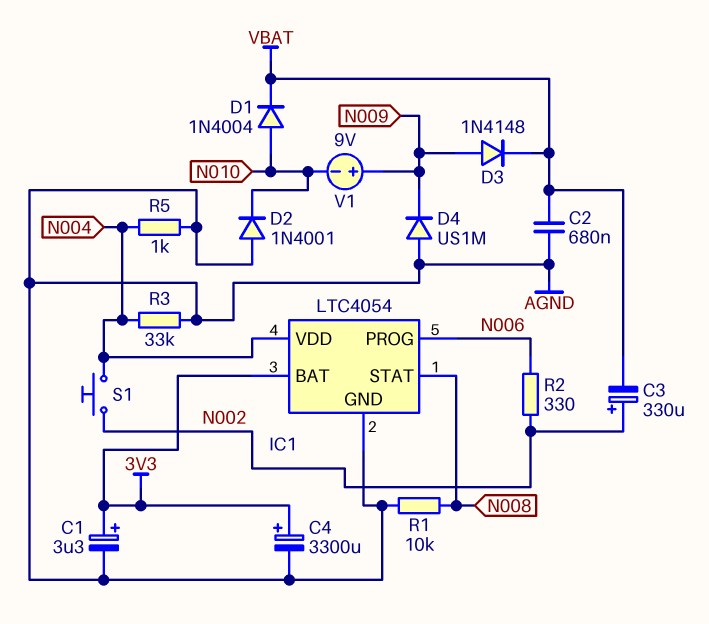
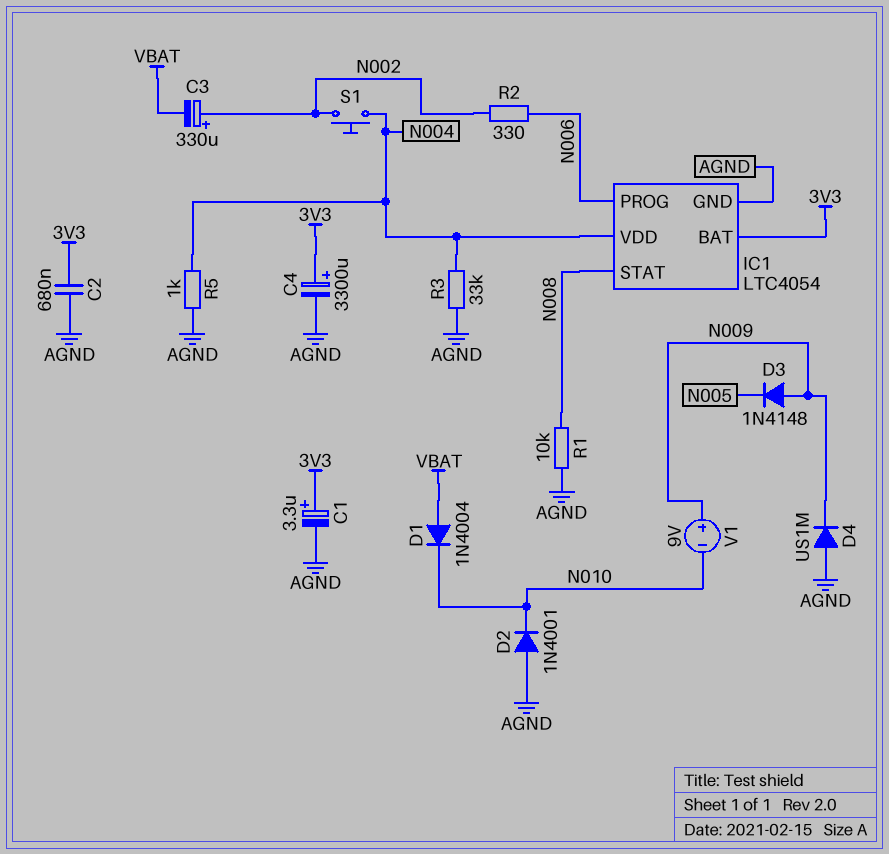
C2: 680nF (AGND, VBAT) -> 680nF (3V3, AGND)
D1: diode 1N4004 (A N010, K VBAT) -> diode 1N4004 (A VBAT, K N010)
D3: diode 1N4148 (A N009, K VBAT) -> diode 1N4148 (A N009, K N005)

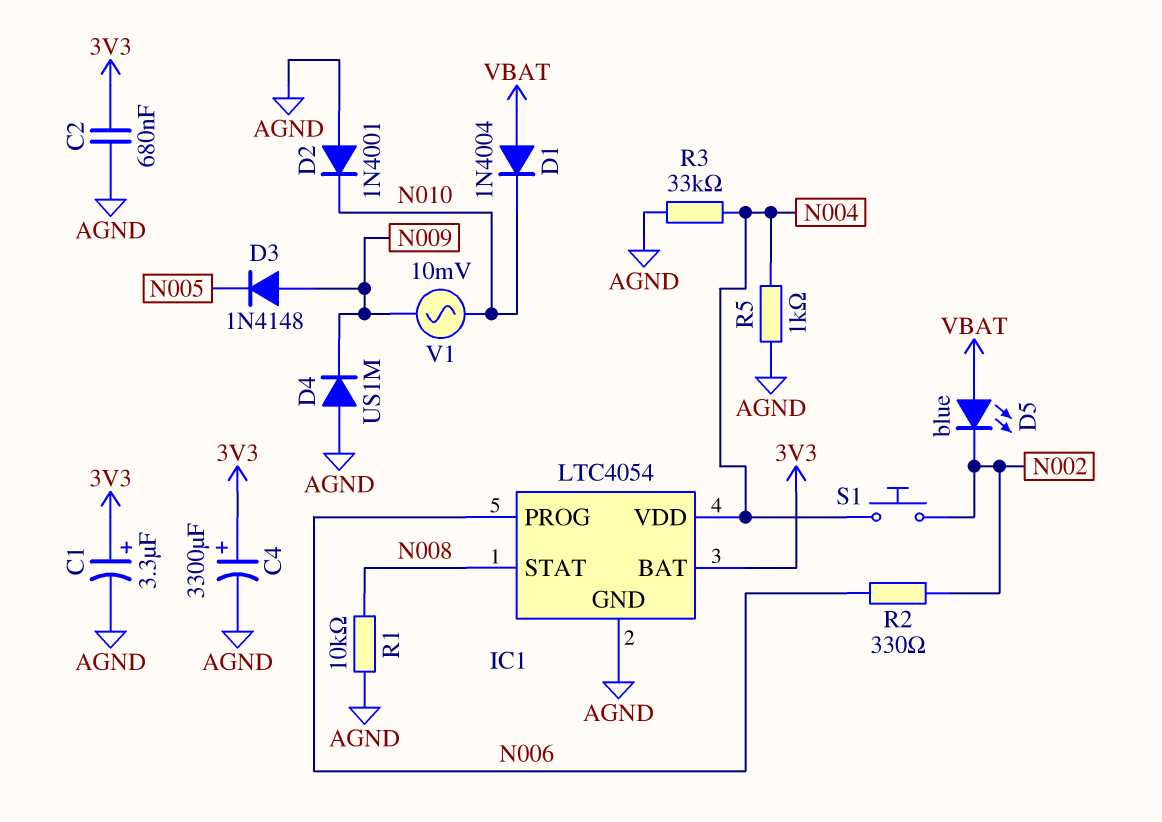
C3: 330uF (plus N002, minus VBAT) -> none
D5: none -> LED blue (A VBAT, K N002)
V1: 9V (plus N009, minus N010) -> AC 10mV (N009, N010)

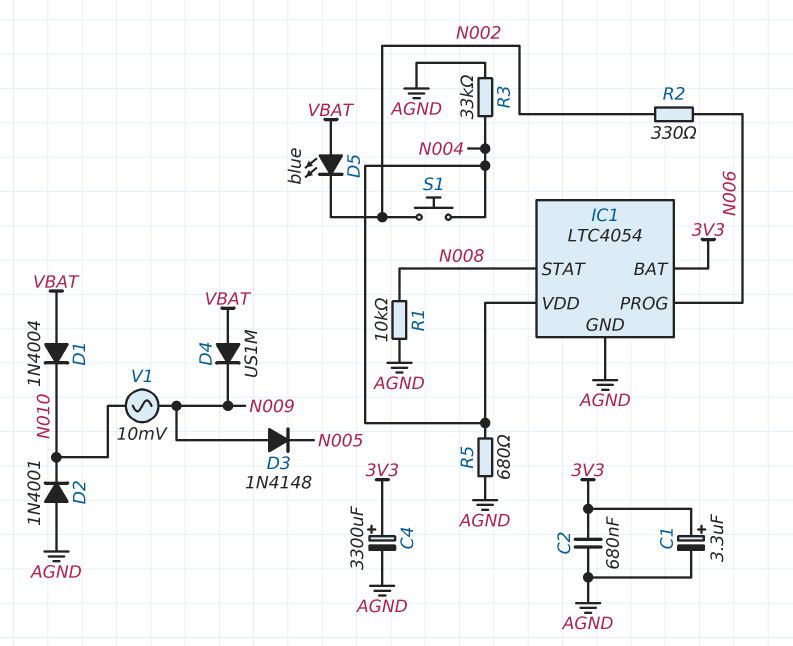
D4: diode US1M (A AGND, K N009) -> diode US1M (A VBAT, K N009)
R5: 1k (AGND, N004) -> 680 (AGND, N004)

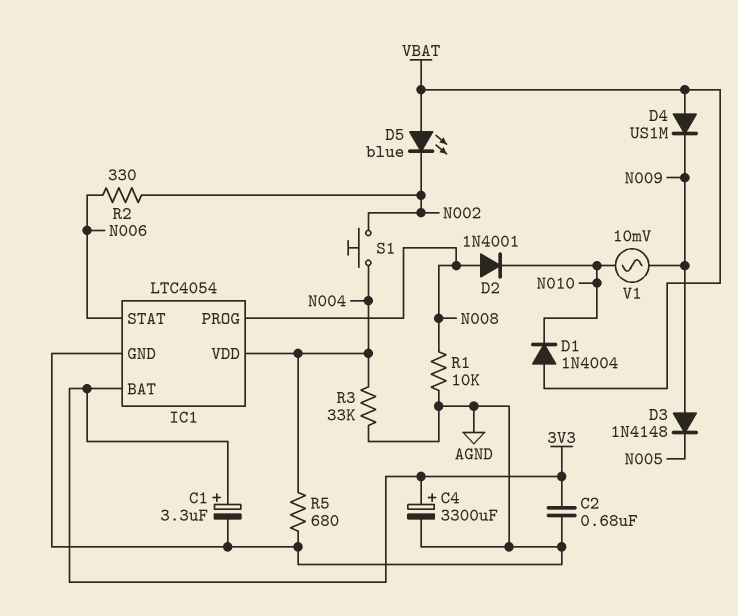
D2: diode 1N4001 (A AGND, K N010) -> diode 1N4001 (A N008, K N010)
IC1 pin PROG: N006 -> N008
IC1 pin STAT: N008 -> N006

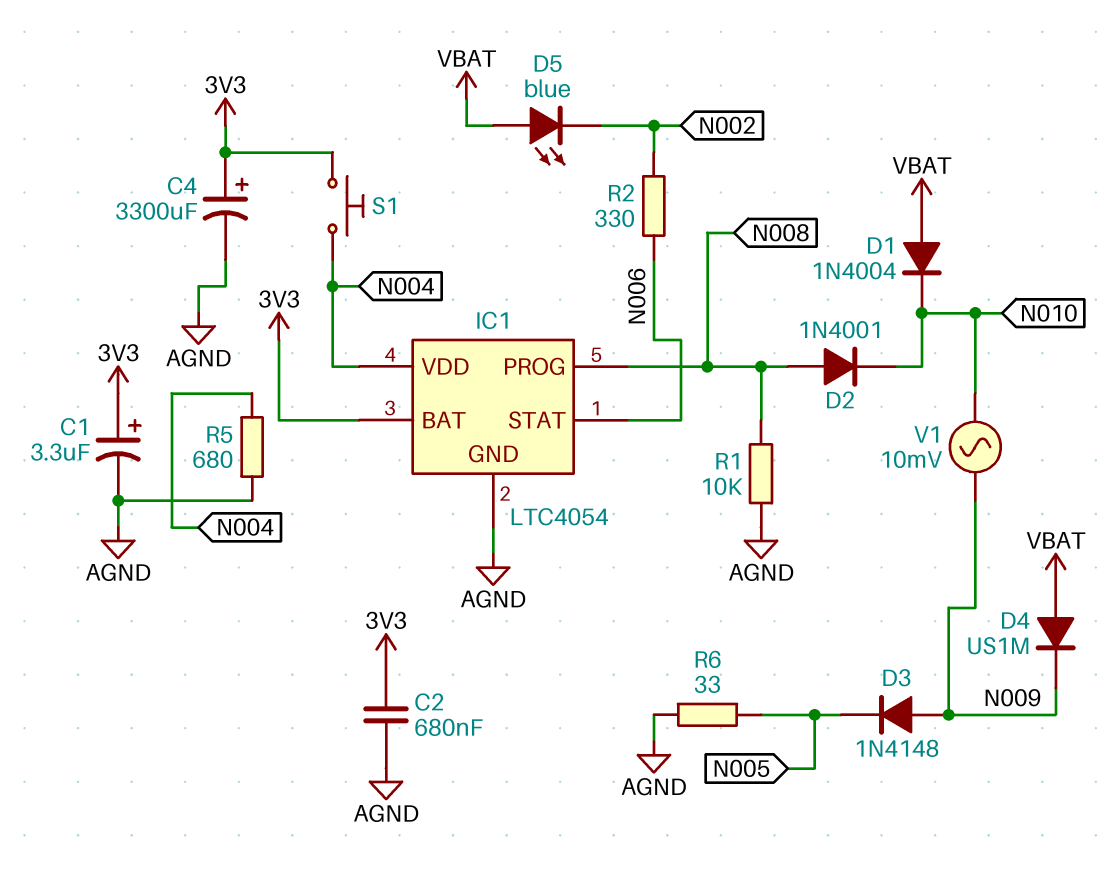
R3: 33k (AGND, N004) -> none
R6: none -> 33 (AGND, N005)
S1: button (N002, N004) -> button (3V3, N004)

